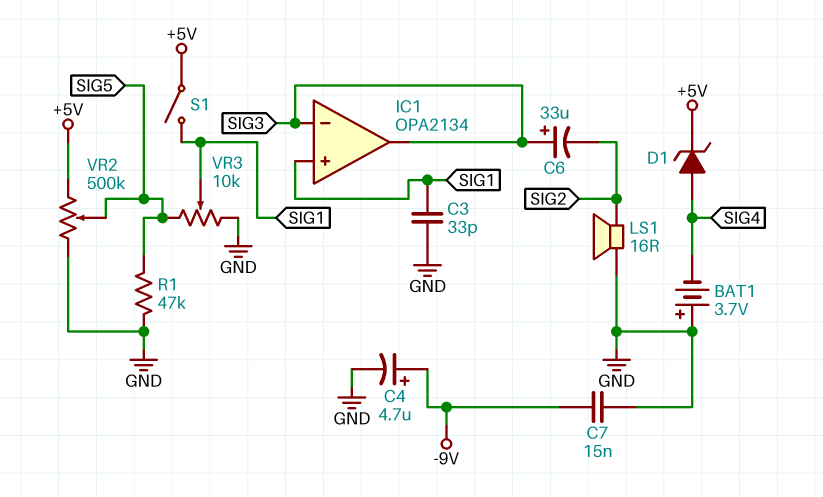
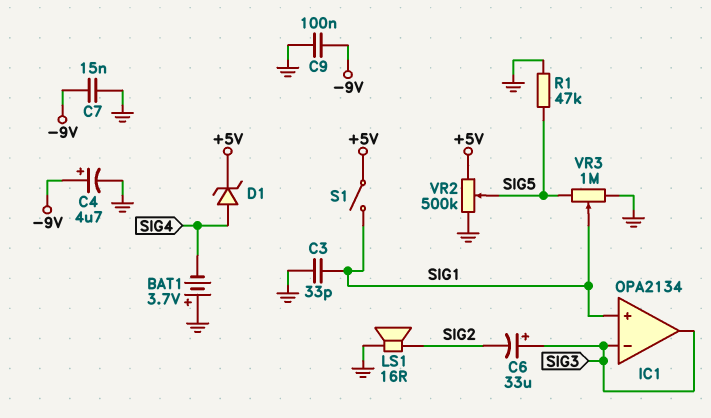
C9: none -> 100nF (-9V, GND)
VR3: 10k (GND, SIG5, wiper SIG1) -> 1M (GND, SIG5, wiper SIG1)

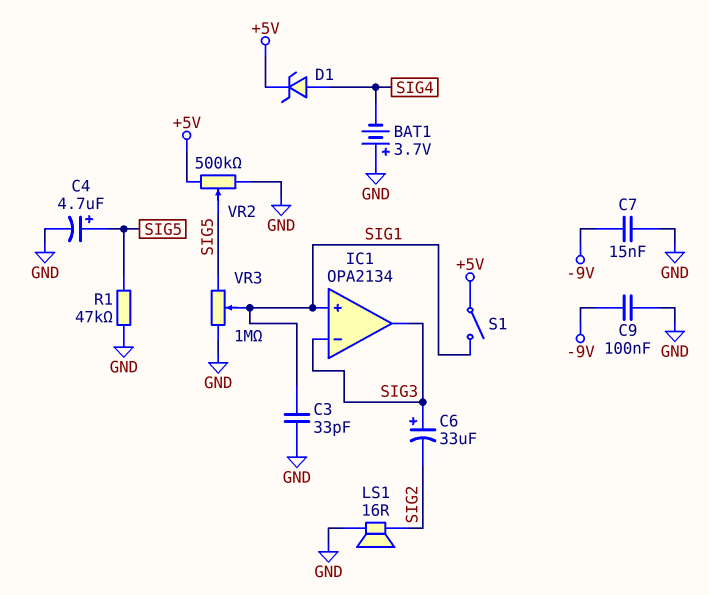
C4: 4.7uF (plus -9V, minus GND) -> 4.7uF (plus SIG5, minus GND)

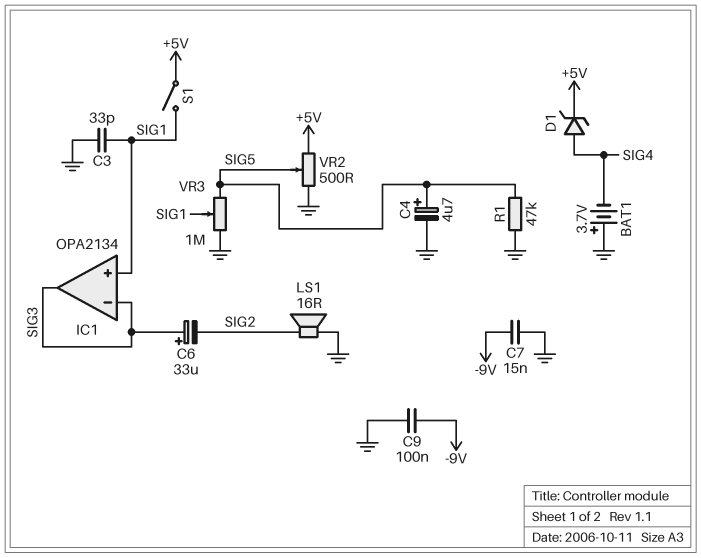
VR2: 500k (+5V, GND, wiper SIG5) -> 500 (+5V, GND, wiper SIG5)

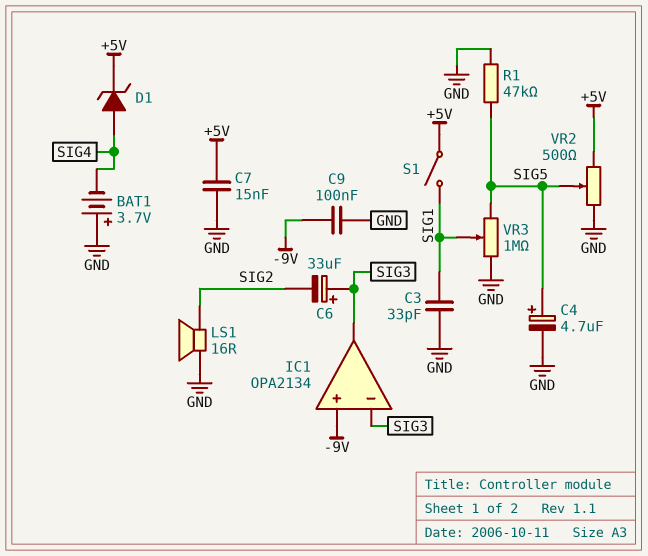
C7: 15nF (-9V, GND) -> 15nF (+5V, GND)
IC1 pin in+: SIG1 -> -9V

